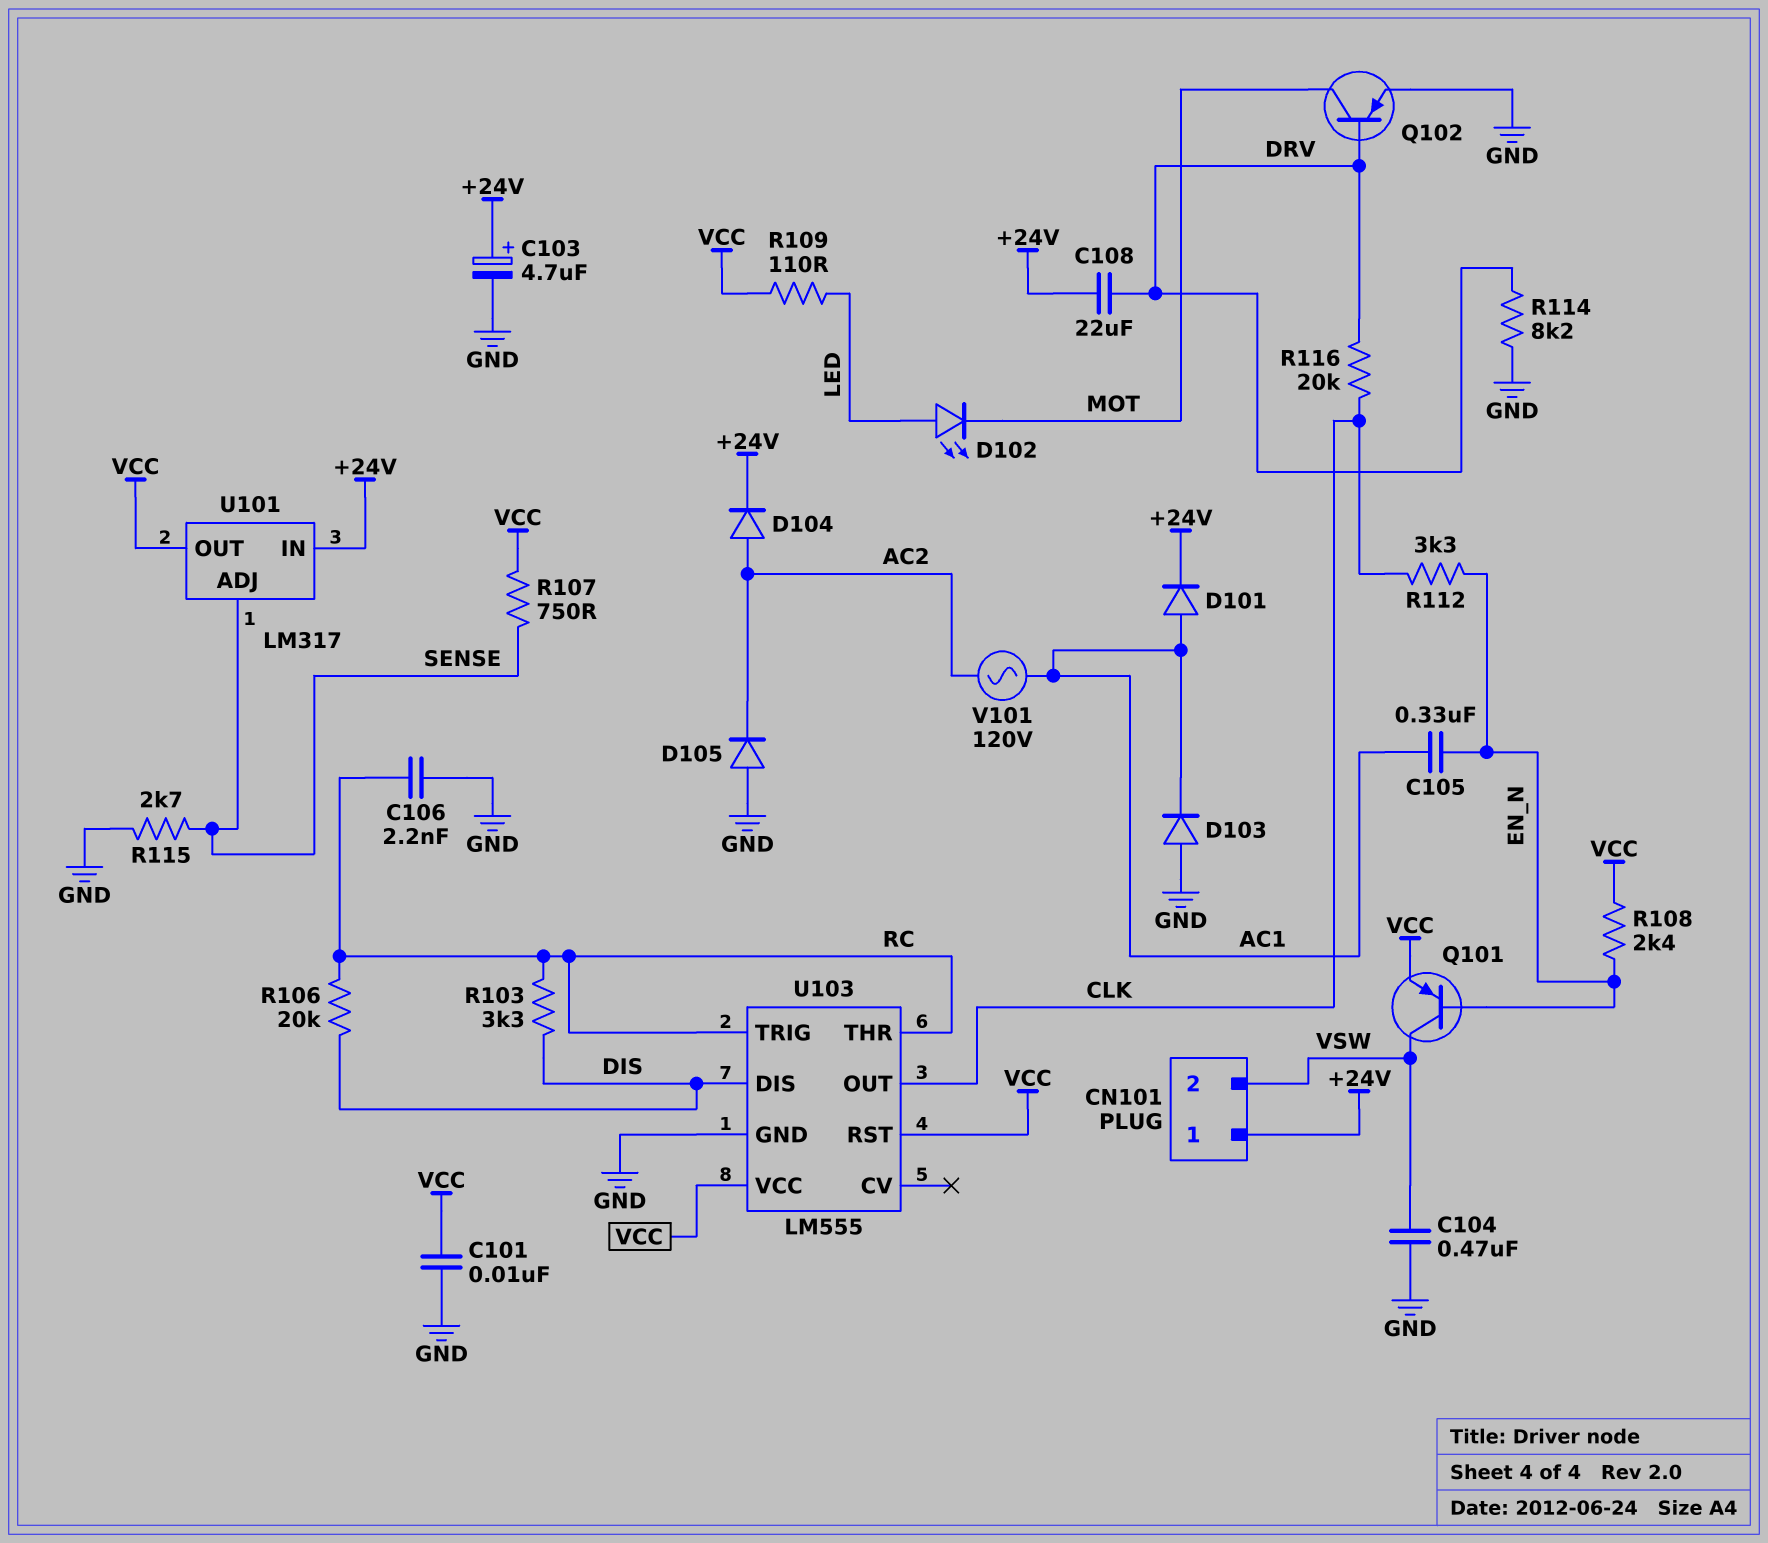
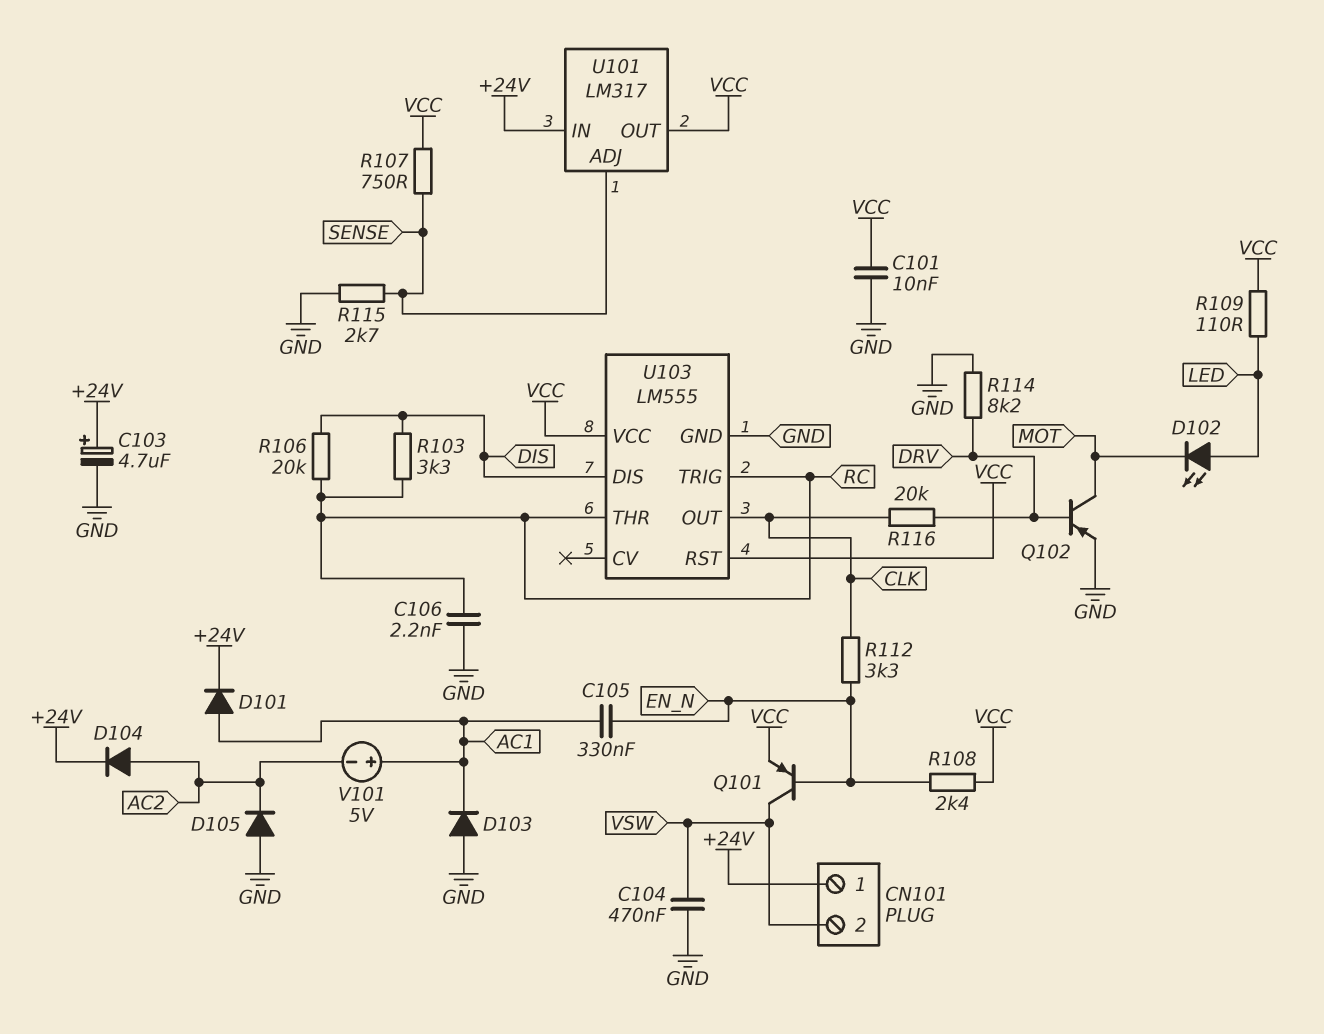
C108: 22uF (+24V, DRV) -> none
V101: AC 120V (AC1, AC2) -> 5V (plus AC1, minus AC2)

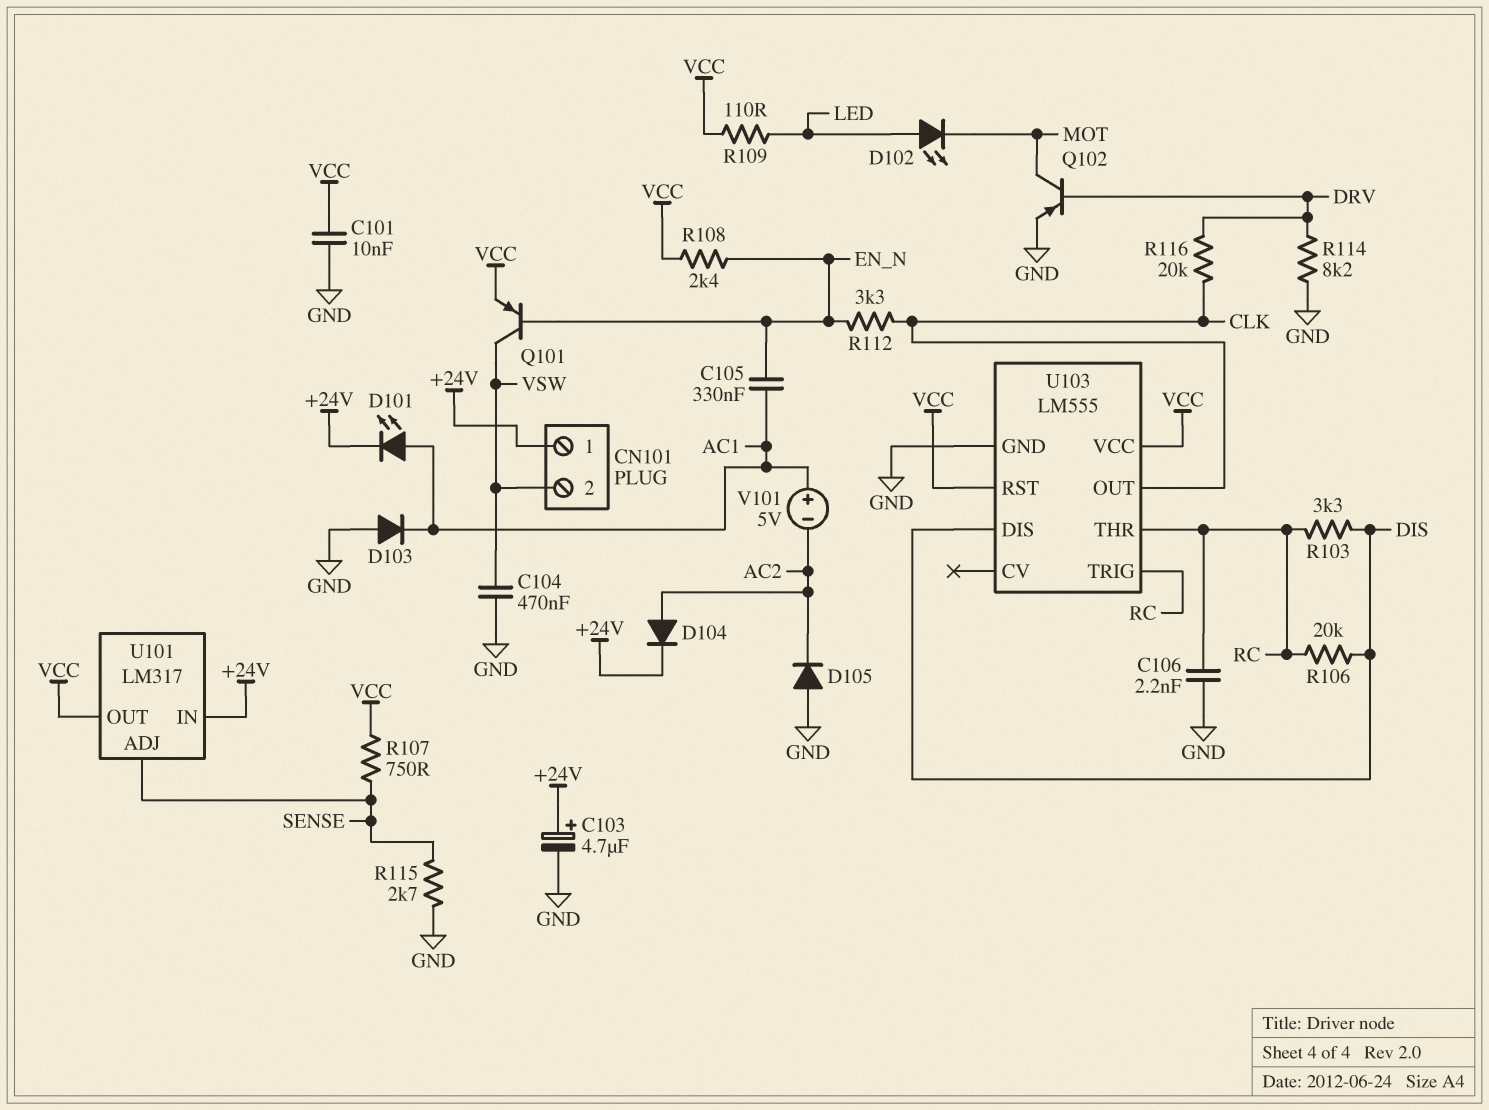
D101: diode (A AC1, K +24V) -> LED (A AC1, K +24V)

